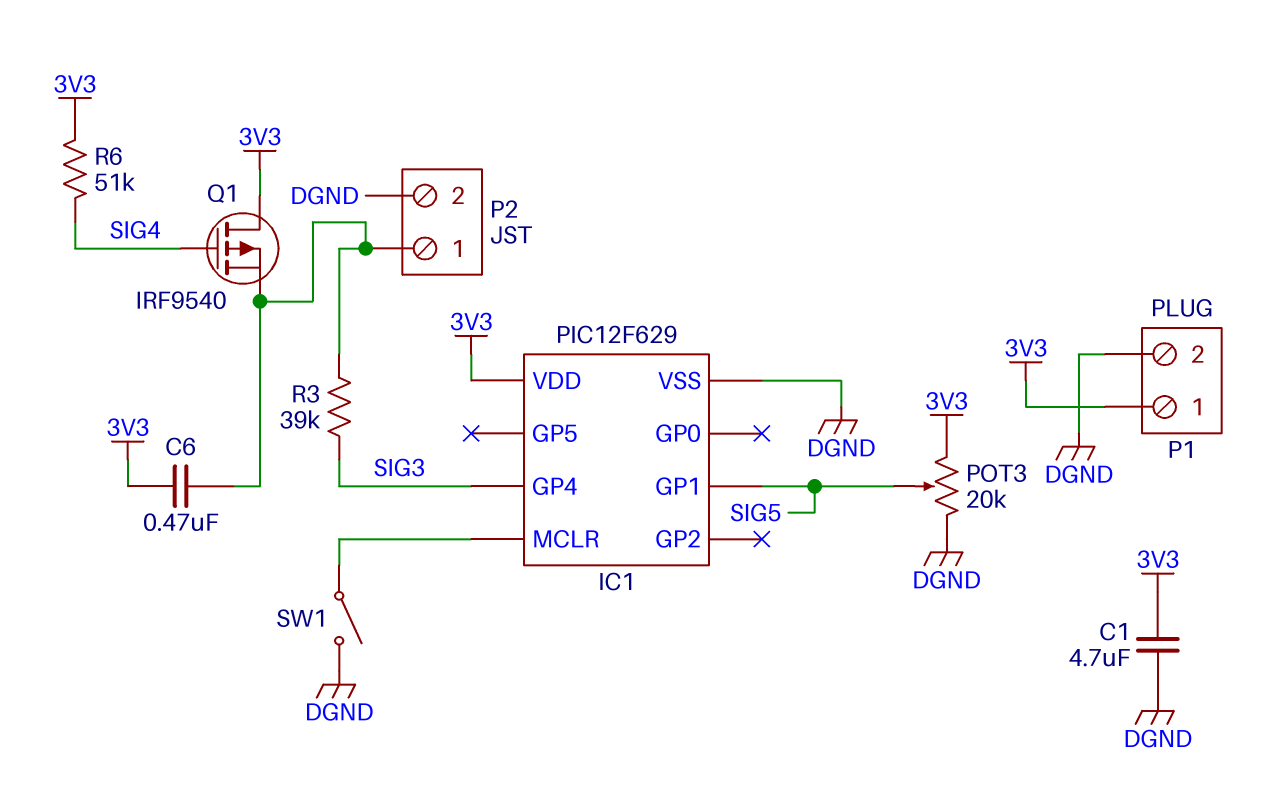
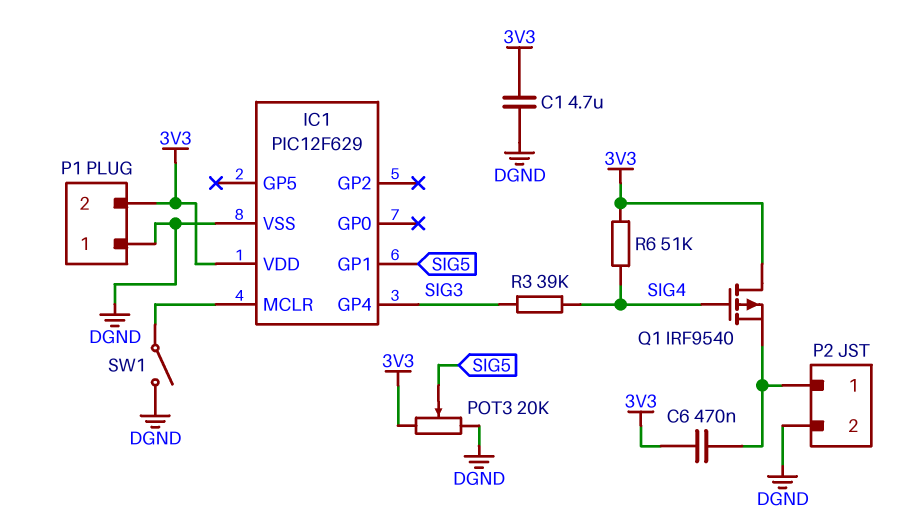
P1 pin 1: 3V3 -> DGND
P1 pin 2: DGND -> 3V3
R3: 39k (P2/1, SIG3) -> 39k (SIG3, SIG4)

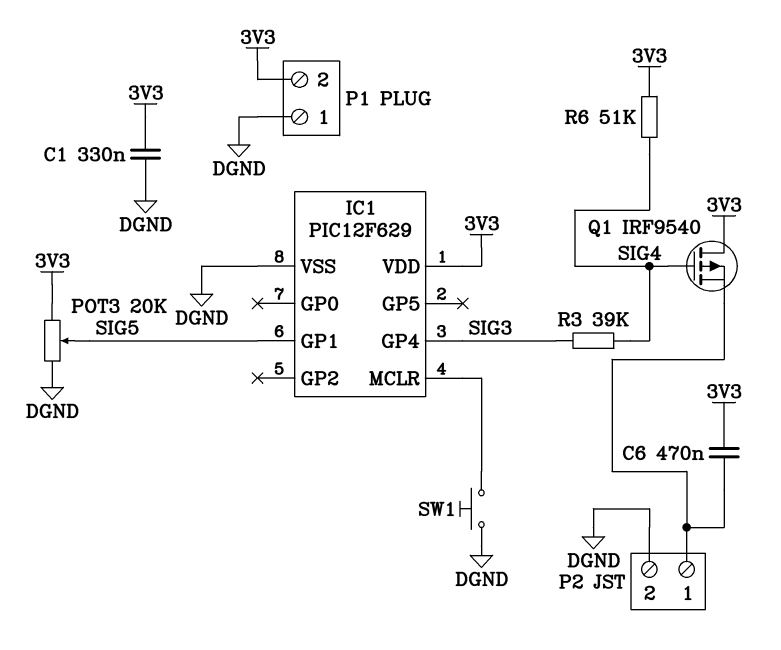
C1: 4.7uF (3V3, DGND) -> 330nF (3V3, DGND)
SW1: switch (DGND, IC1/MCLR) -> button (DGND, IC1/MCLR)

